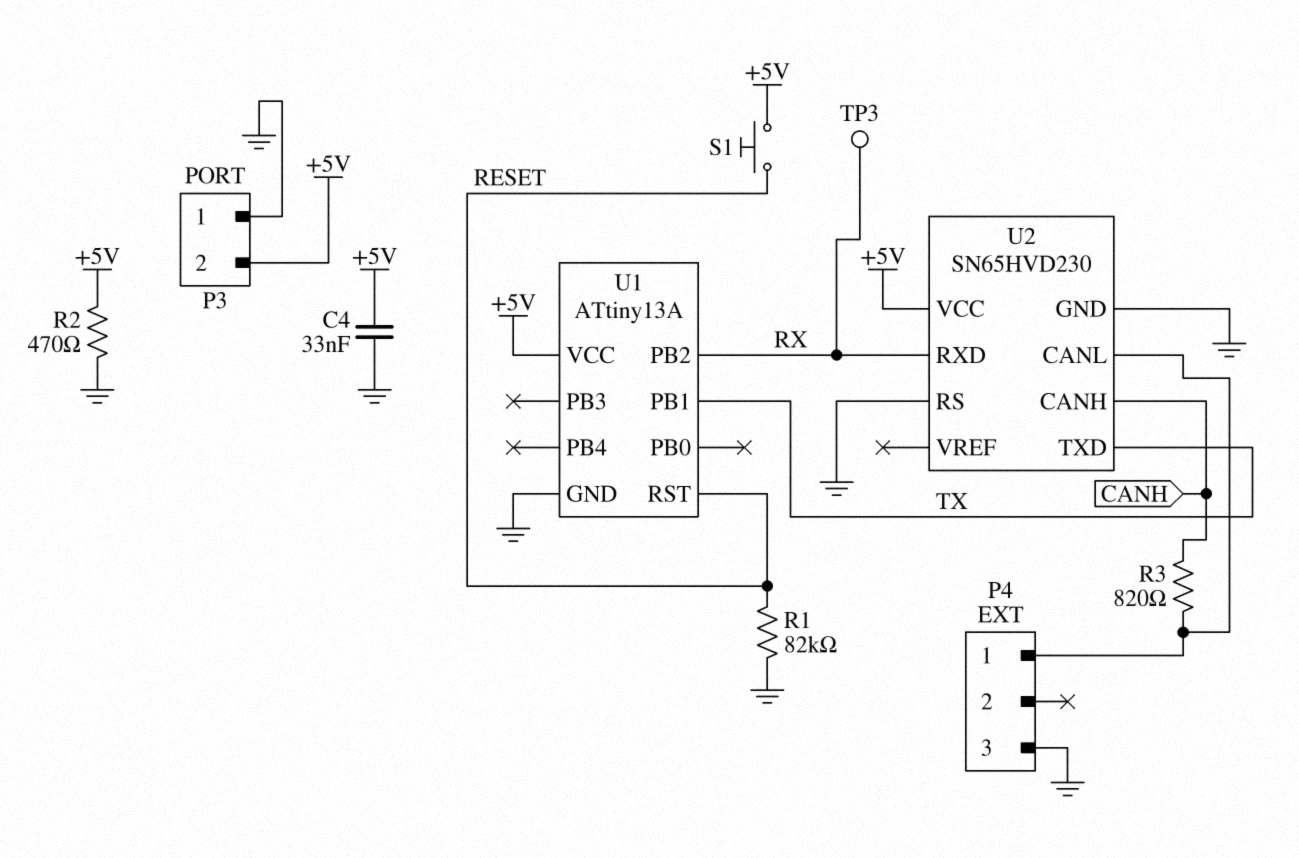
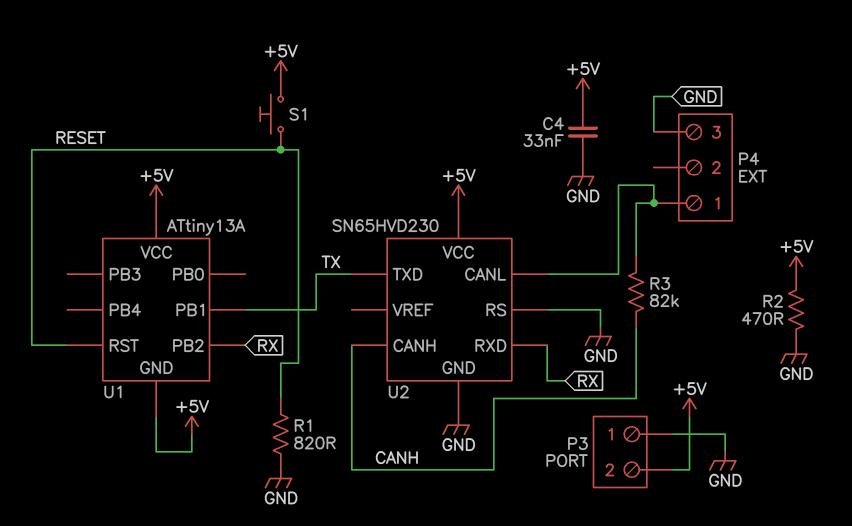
R1: 82k (GND, RESET) -> 820 (GND, RESET)
R3: 820 (CANH, P4/1) -> 82k (CANH, P4/1)
TP3: test point (RX) -> none
U1 pin GND: GND -> +5V

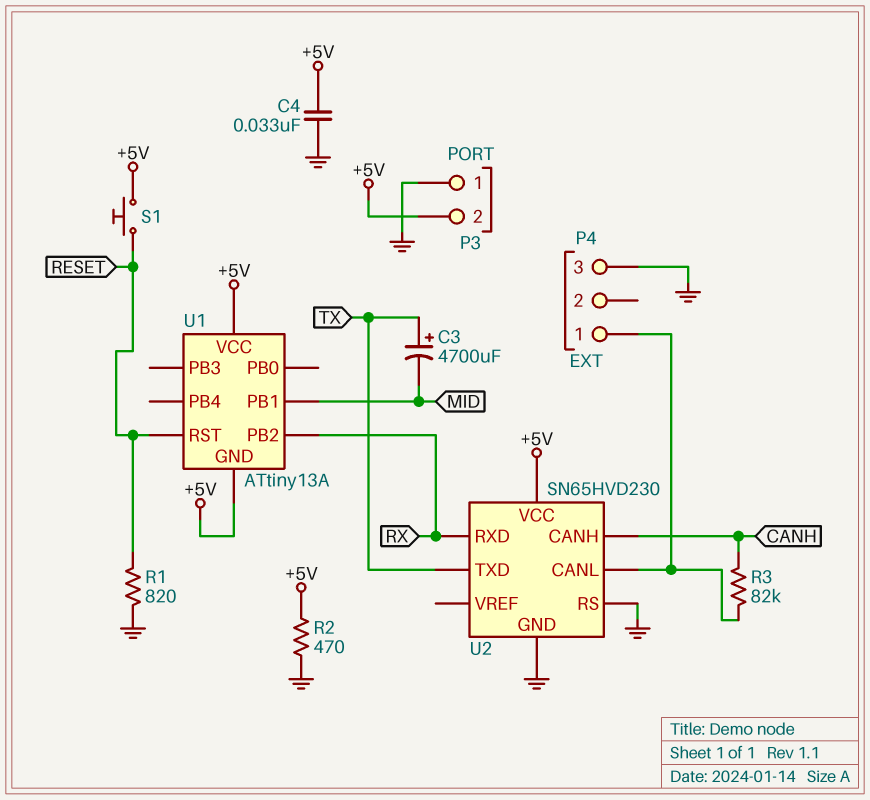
C3: none -> 4700uF (plus TX, minus MID)
U1 pin PB1: TX -> MID

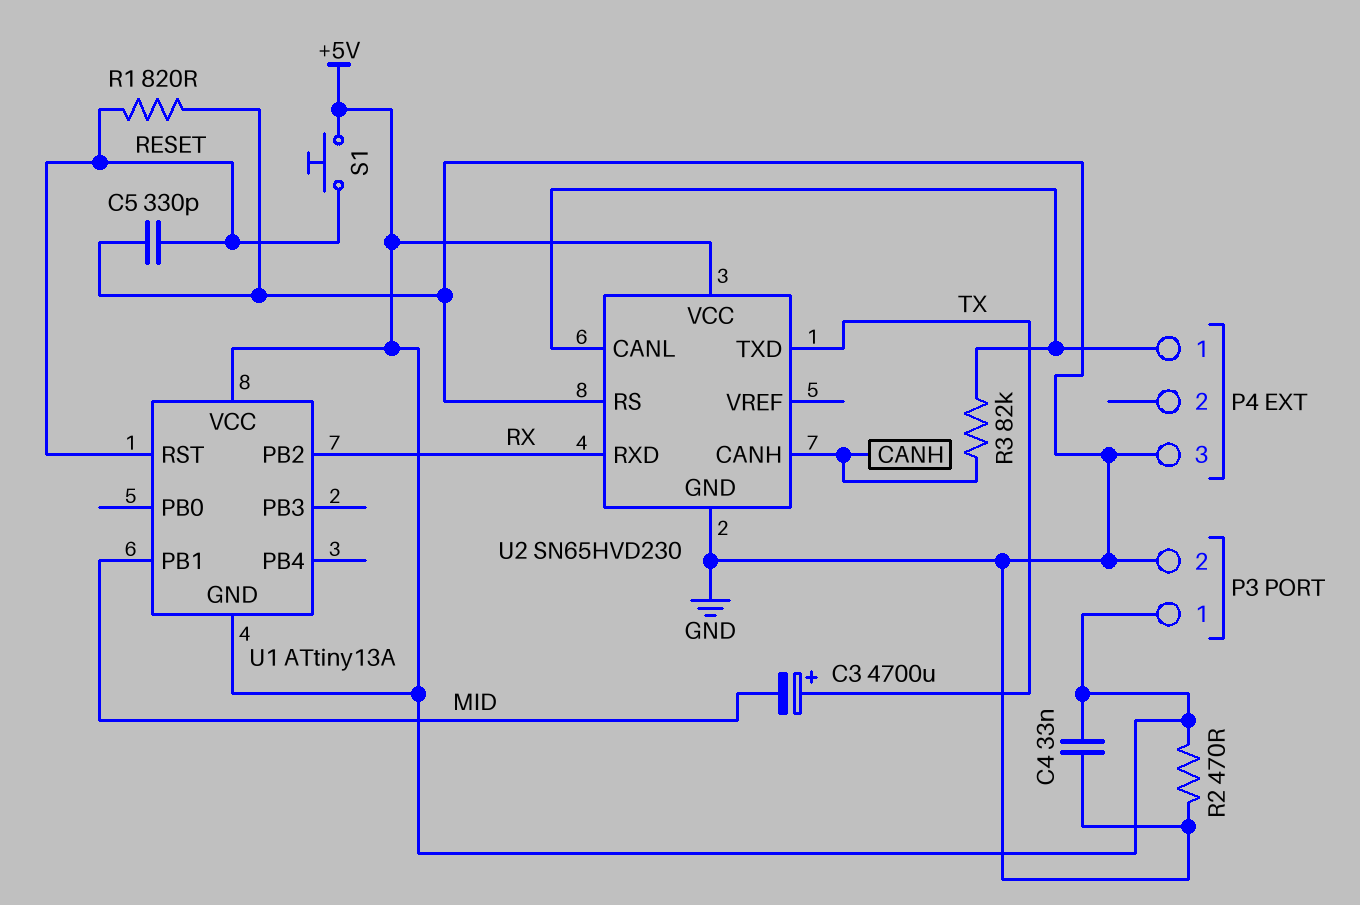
C5: none -> 330pF (GND, RESET)
P3 pin 1: GND -> +5V
P3 pin 2: +5V -> GND

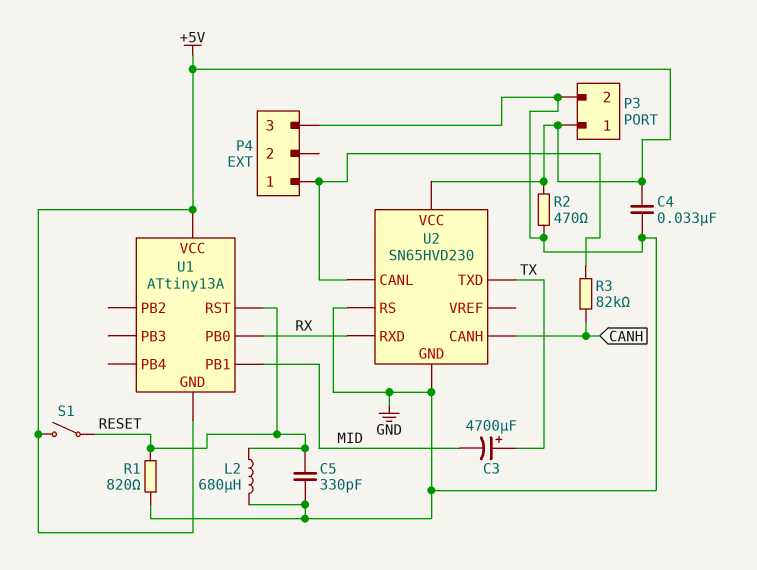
L2: none -> 680uH (GND, RESET)
S1: button (+5V, RESET) -> switch (+5V, RESET)
U1 pin PB0: none -> RX
U1 pin PB2: RX -> none

